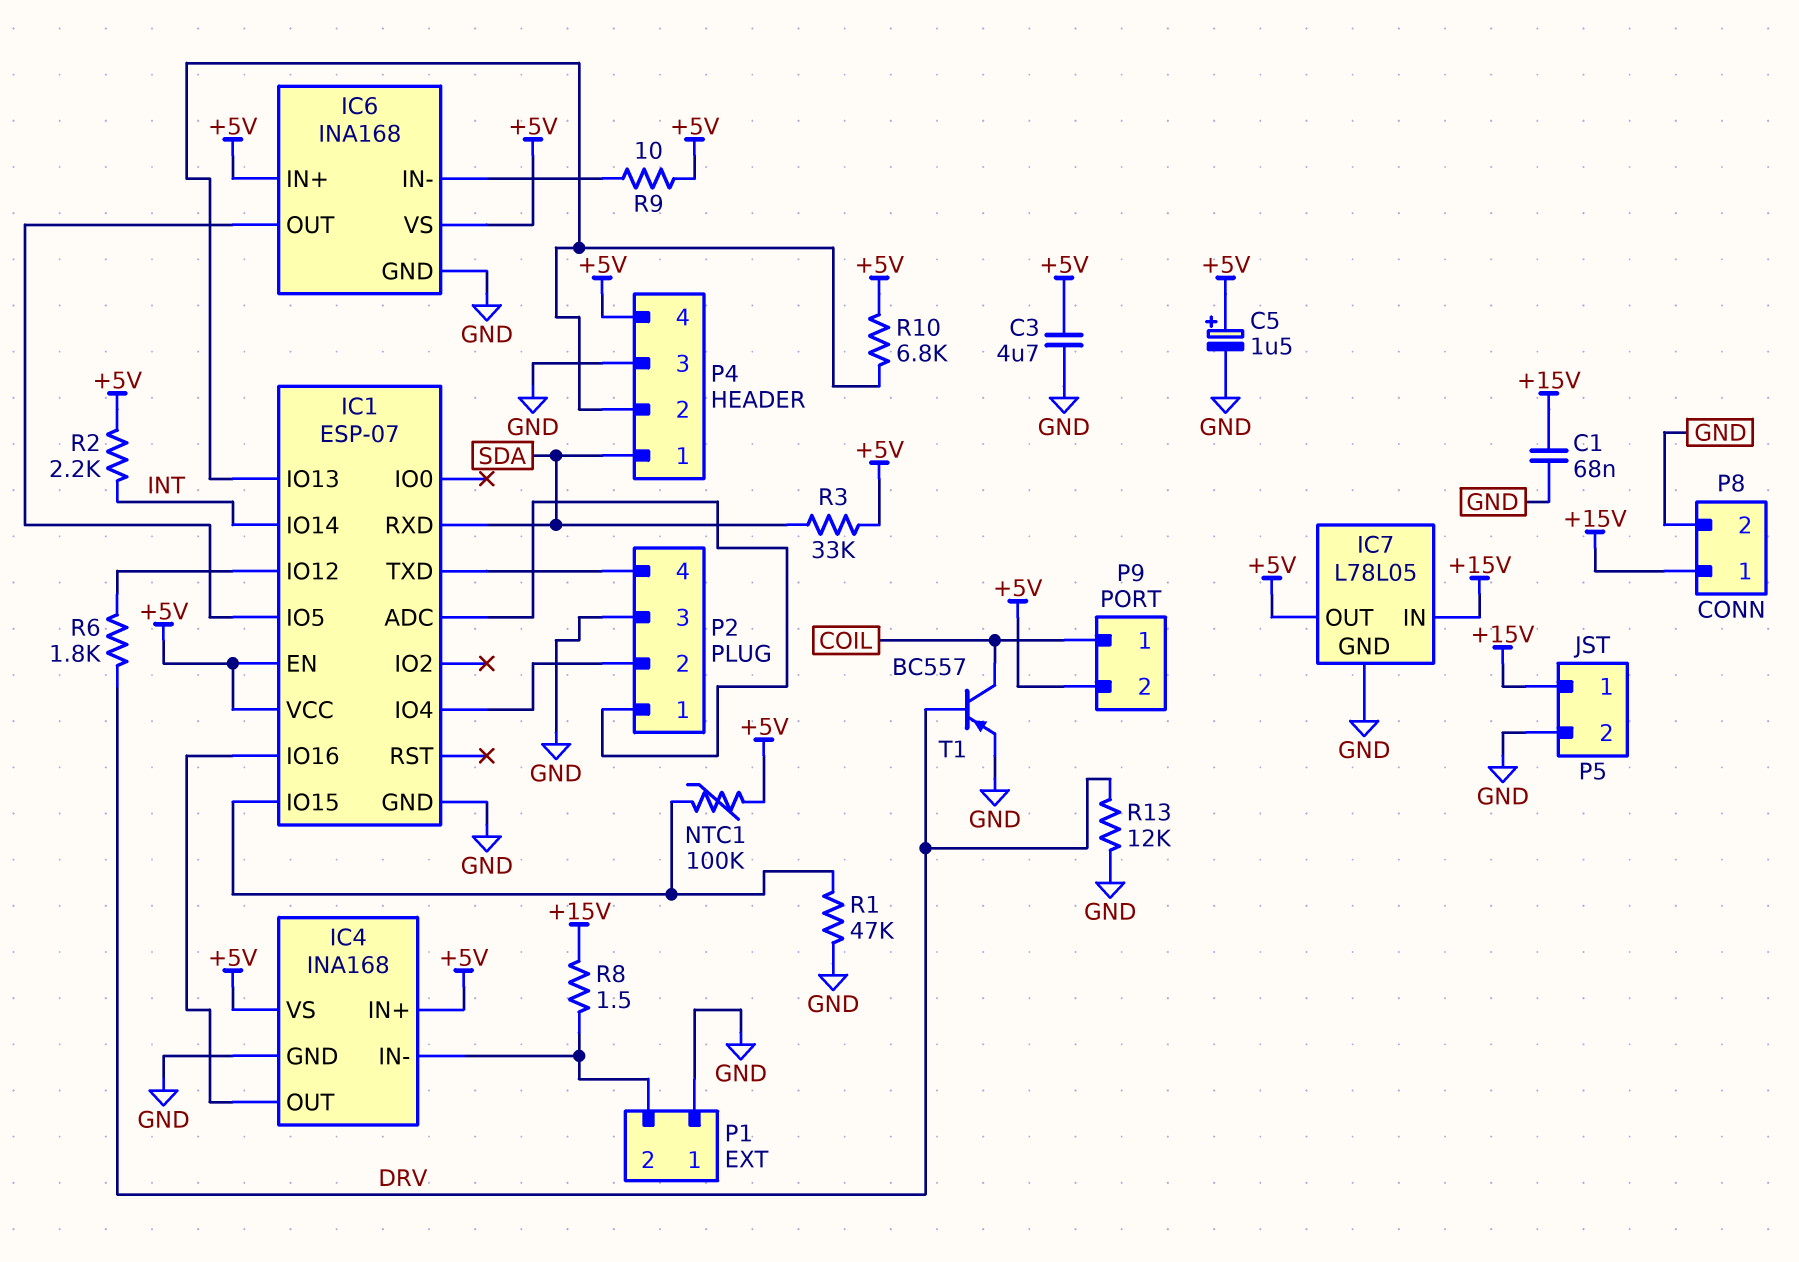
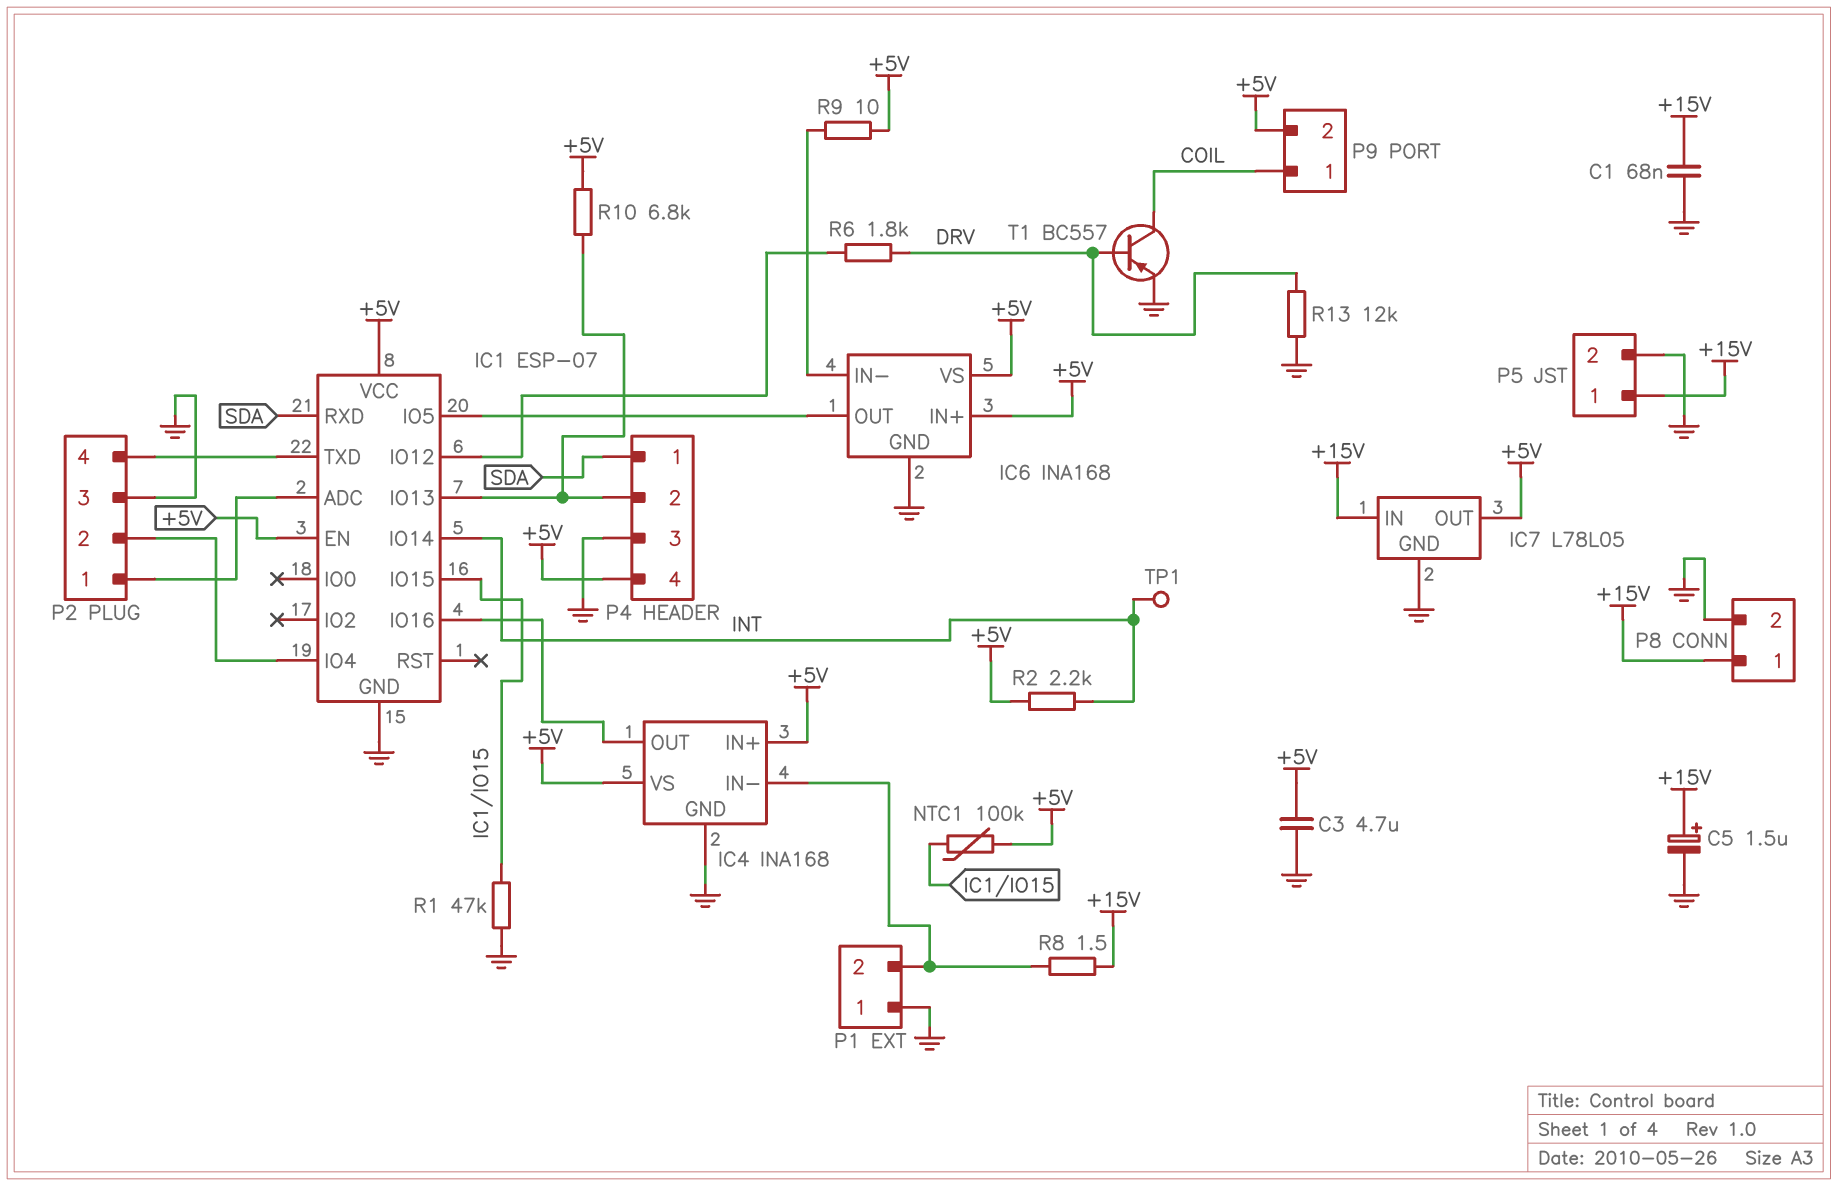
C5: 1.5uF (plus +5V, minus GND) -> 1.5uF (plus +15V, minus GND)
R3: 33k (+5V, SDA) -> none
TP1: none -> test point (INT)

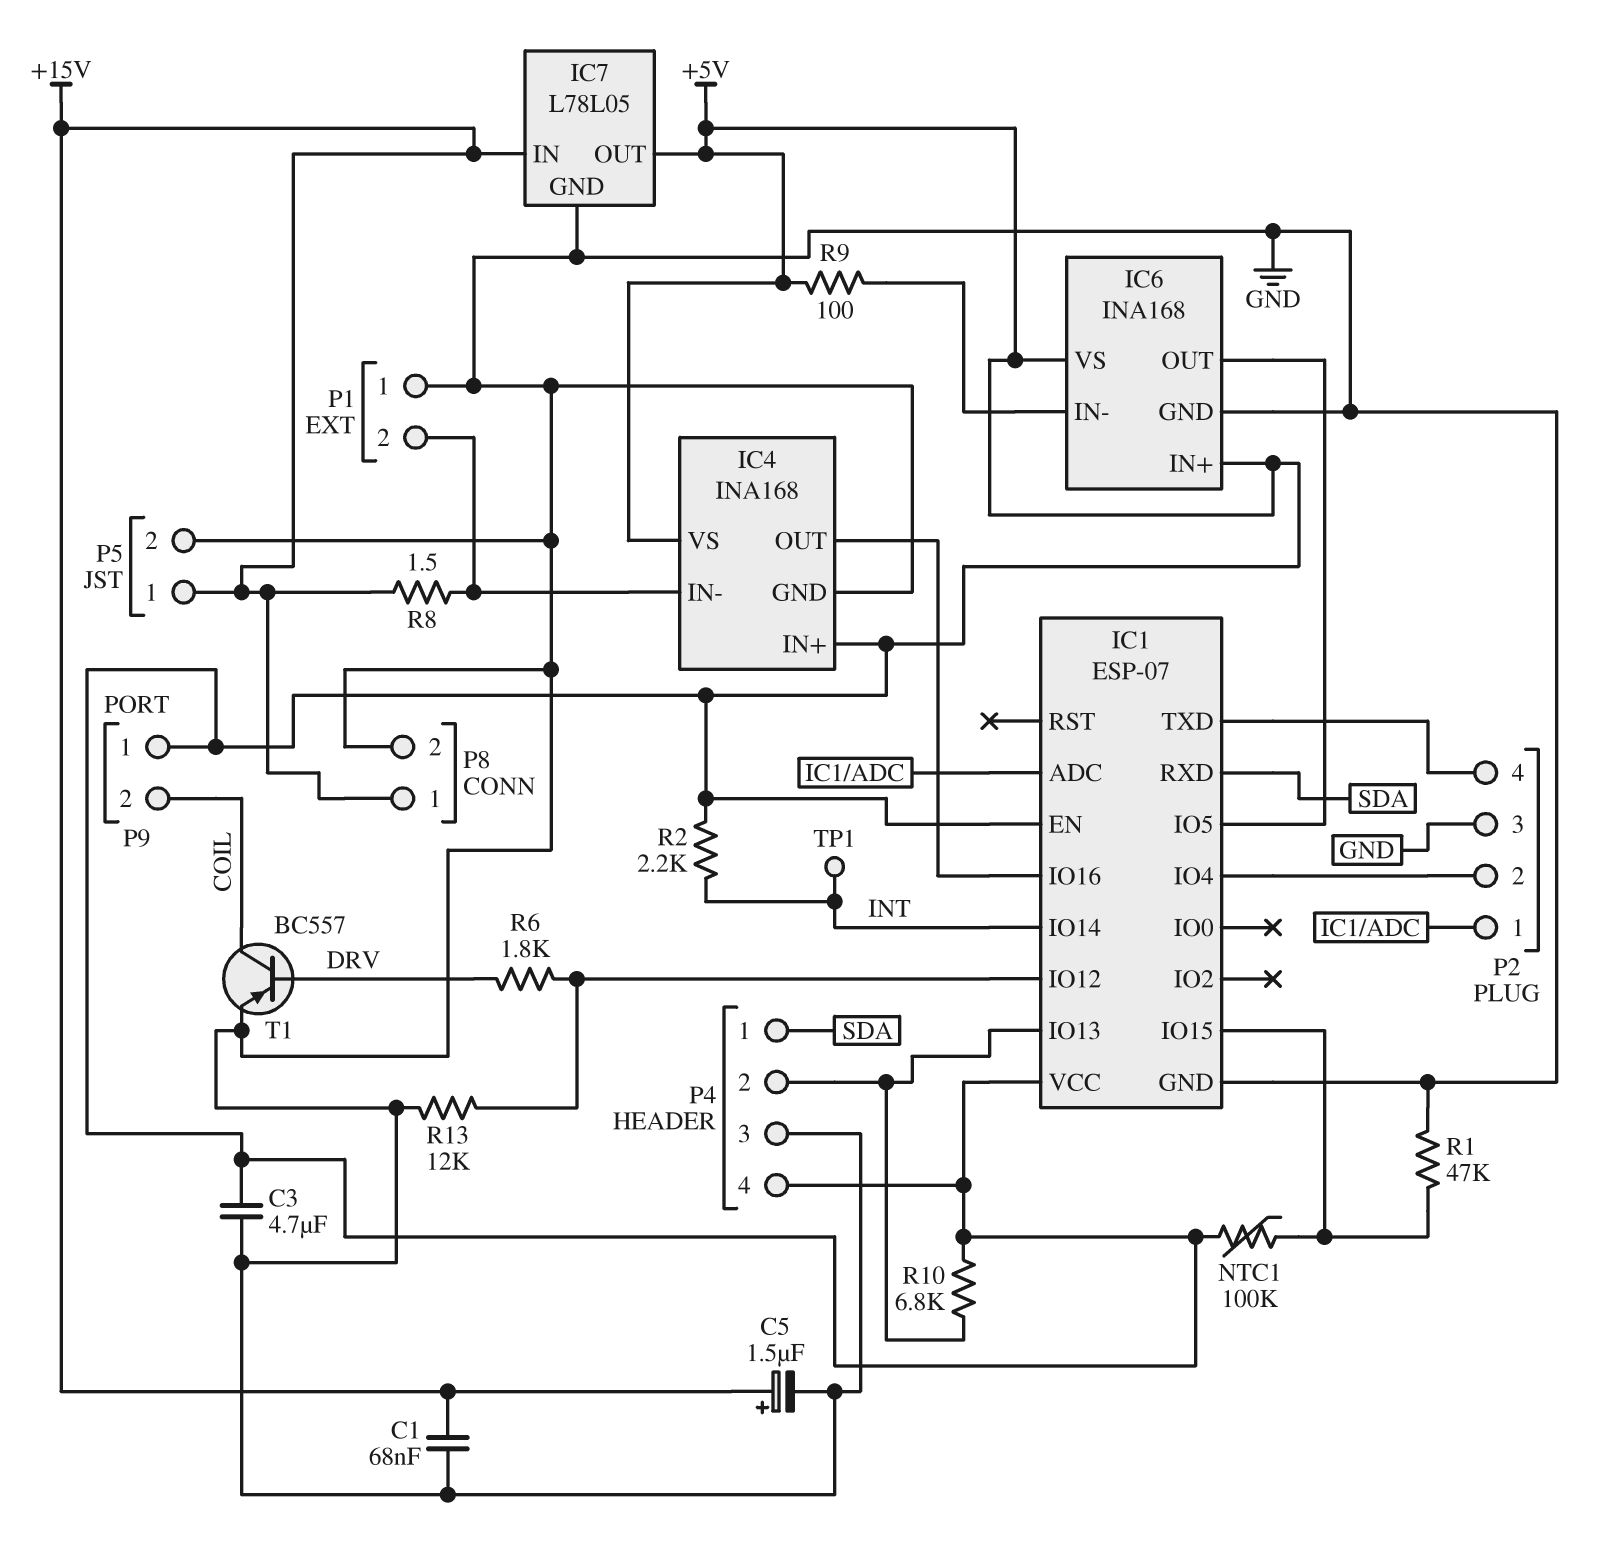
P9 pin 1: COIL -> +5V
P9 pin 2: +5V -> COIL
R9: 10 (+5V, IC6/IN-) -> 100 (+5V, IC6/IN-)
R13: 12k (DRV, GND) -> 12k (GND, IC1/IO12)

